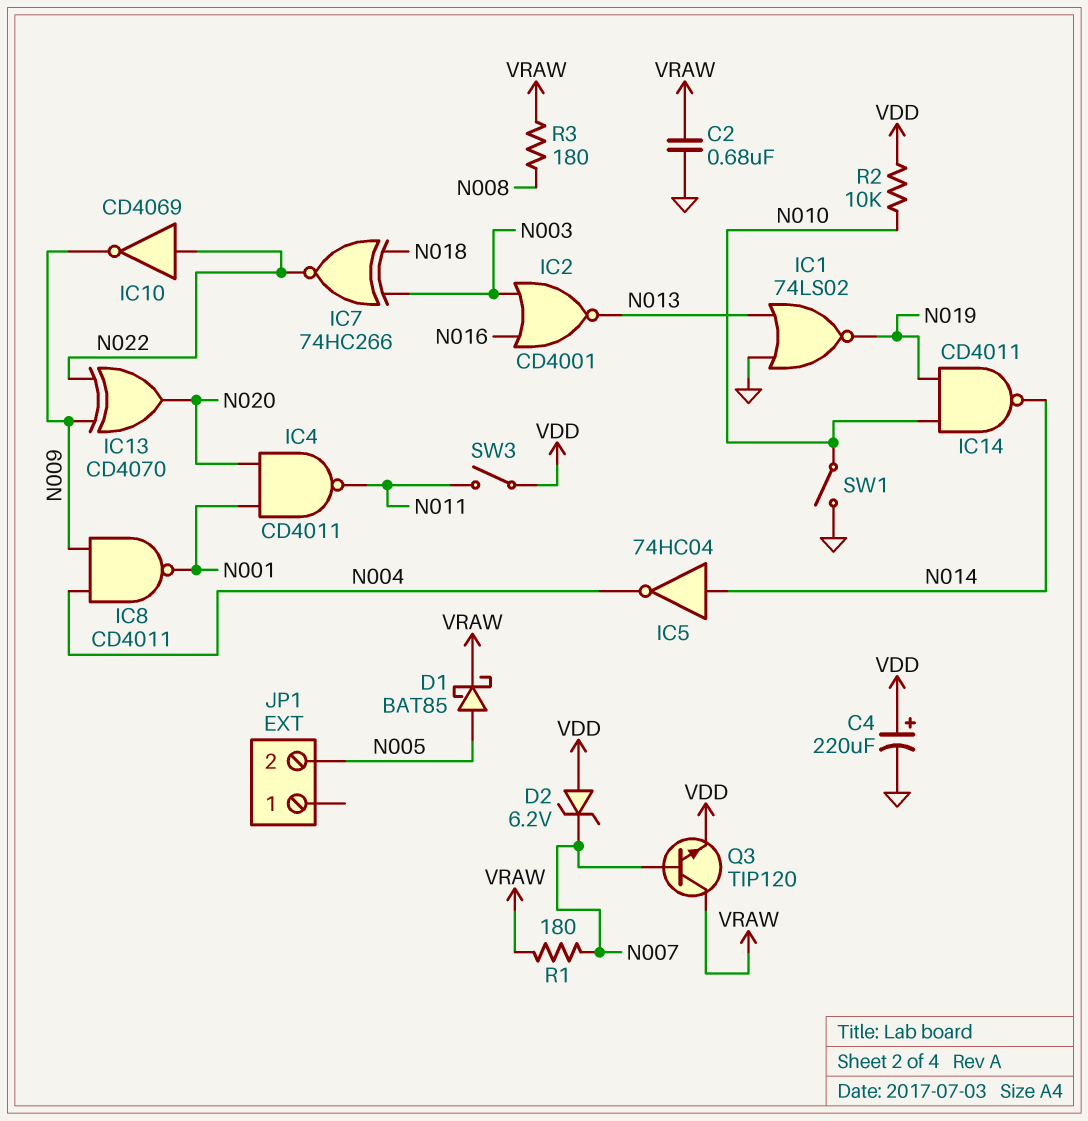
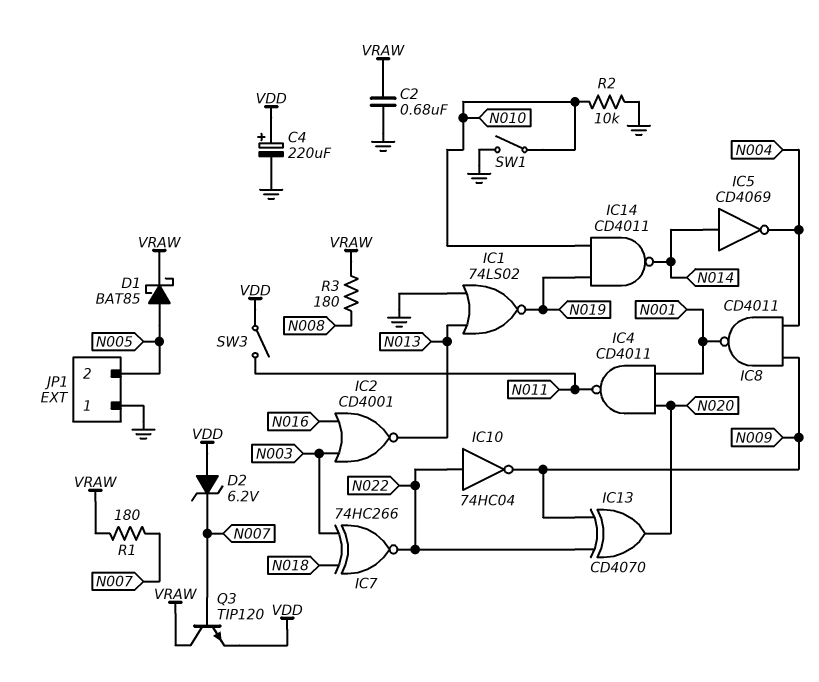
IC5: NOT 74HC04 (in N014, out N004) -> NOT CD4069 (in N014, out N004)
IC10: NOT CD4069 (in N022, out N009) -> NOT 74HC04 (in N022, out N009)
JP1 pin 1: none -> GND
R2: 10k (N010, VDD) -> 10k (GND, N010)

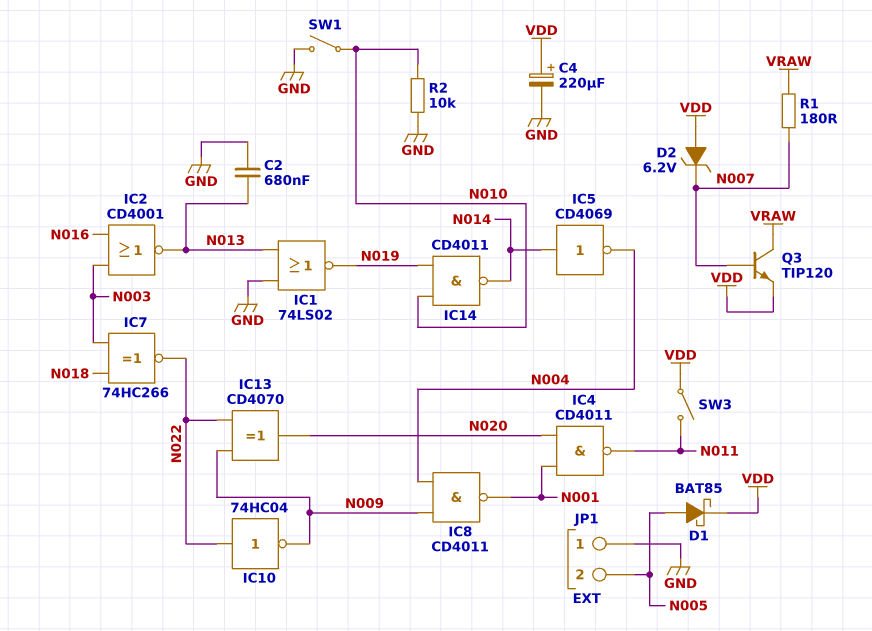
C2: 680nF (GND, VRAW) -> 680nF (GND, N013)
D1: schottky BAT85 (A N005, K VRAW) -> schottky BAT85 (A N005, K VDD)
R3: 180 (N008, VRAW) -> none

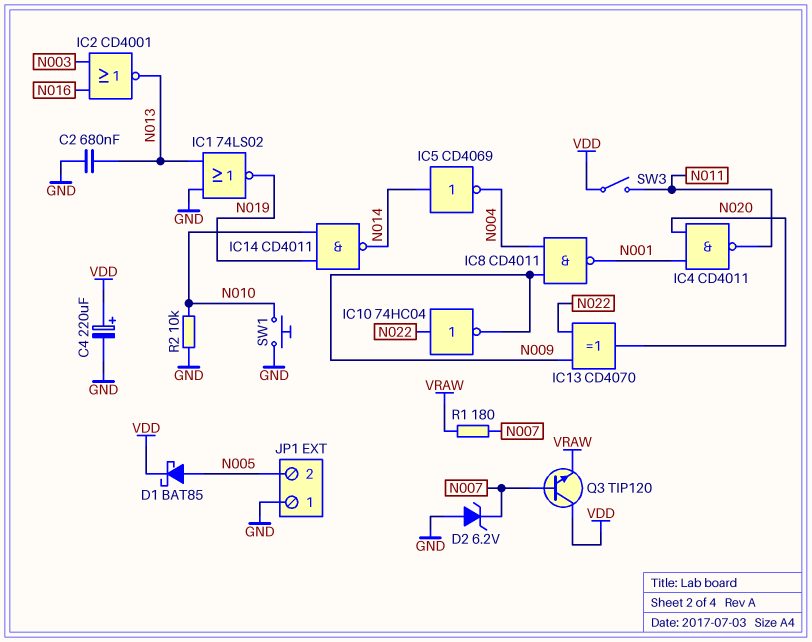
D2: zener 6.2V (A VDD, K N007) -> zener 6.2V (A GND, K N007)
IC7: XNOR 74HC266 (in N003, in N018, out N022) -> none
Q3: NPN TIP120 (B N007, C VRAW, E VDD) -> NPN TIP120 (B N007, C VDD, E VRAW)
SW1: switch (GND, N010) -> button (GND, N010)

